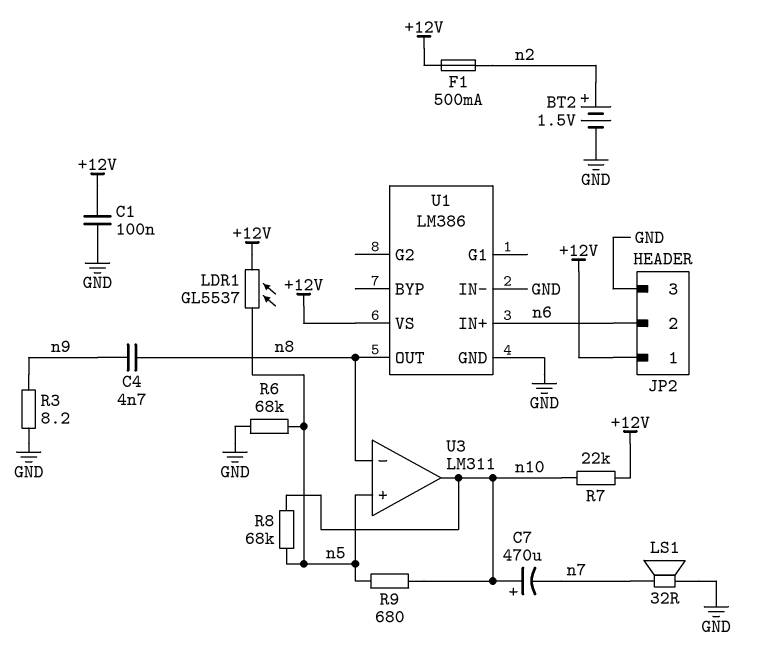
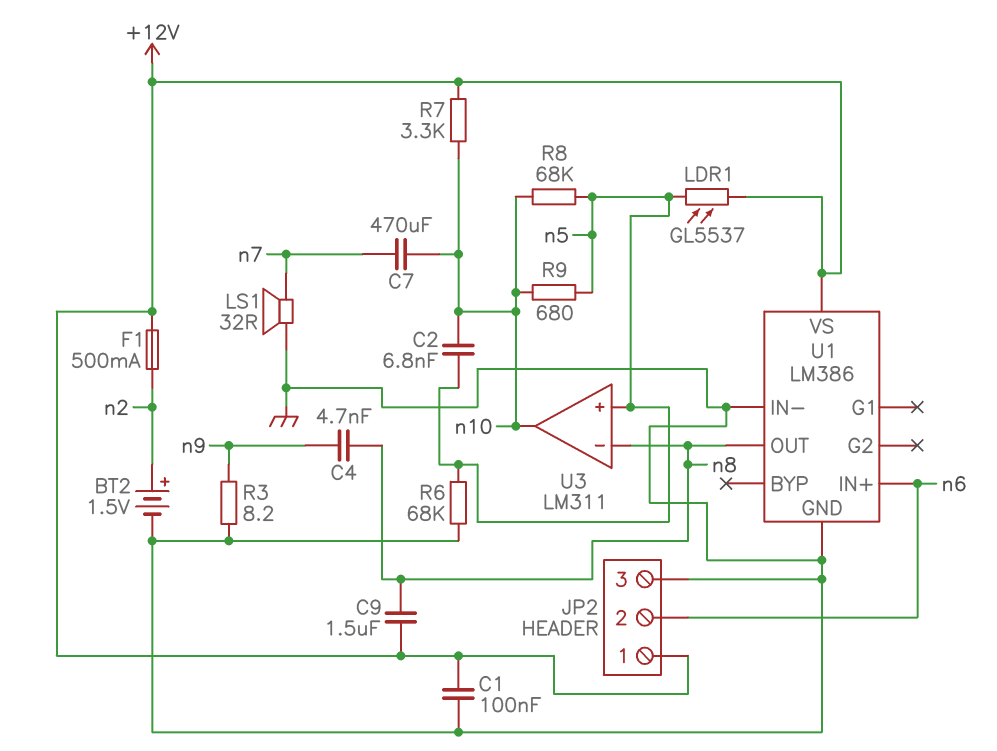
C2: none -> 6.8nF (n5, n10)
C7: 470uF (plus n10, minus n7) -> 470uF (n7, n10)
C9: none -> 1.5uF (+12V, n8)
R7: 22k (+12V, n10) -> 3.3k (+12V, n10)

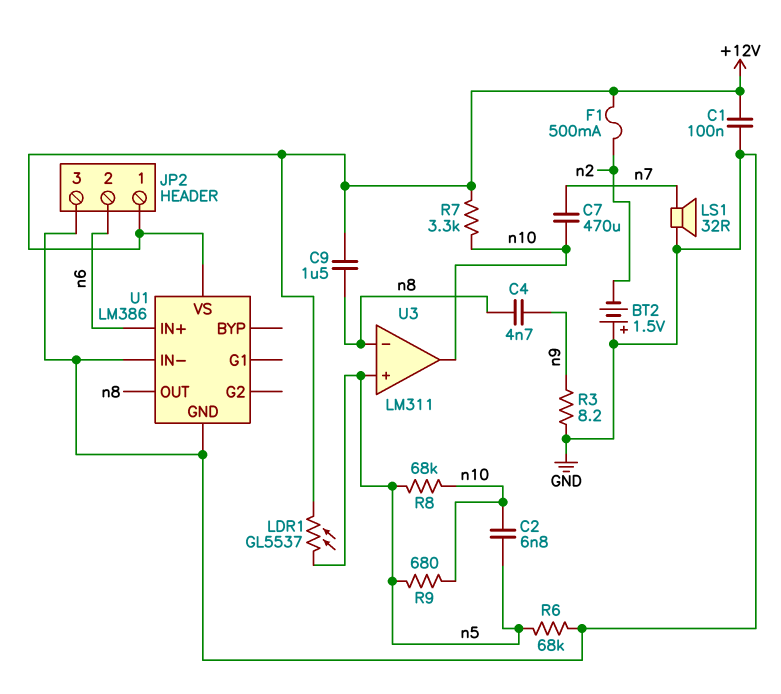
BT2: 1.5V (plus n2, minus GND) -> 1.5V (plus GND, minus n2)

